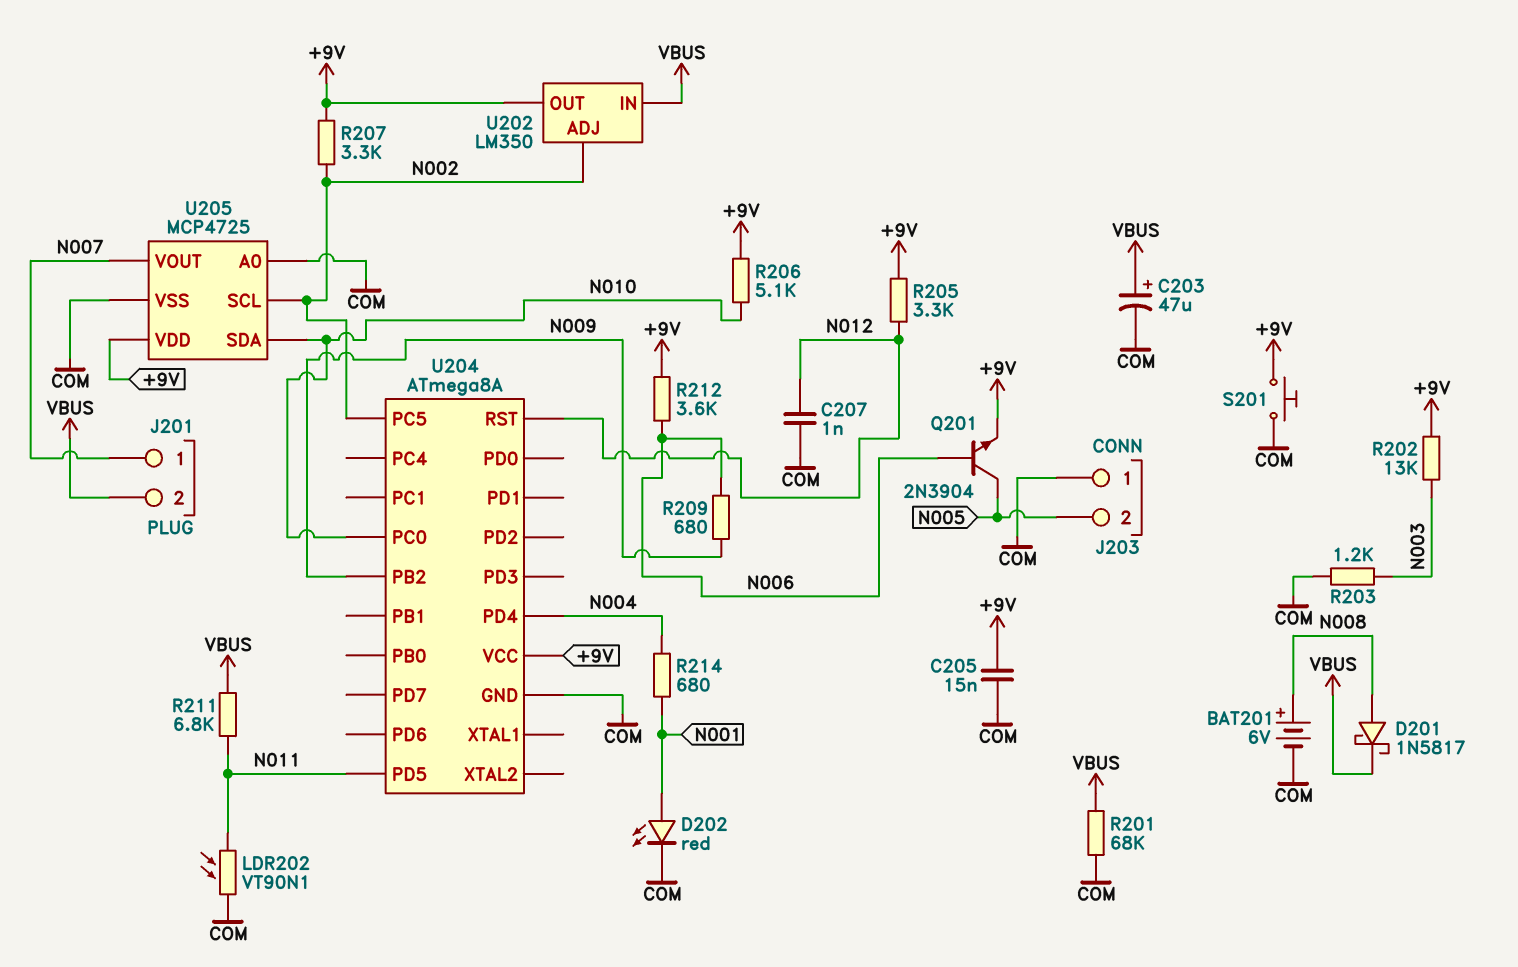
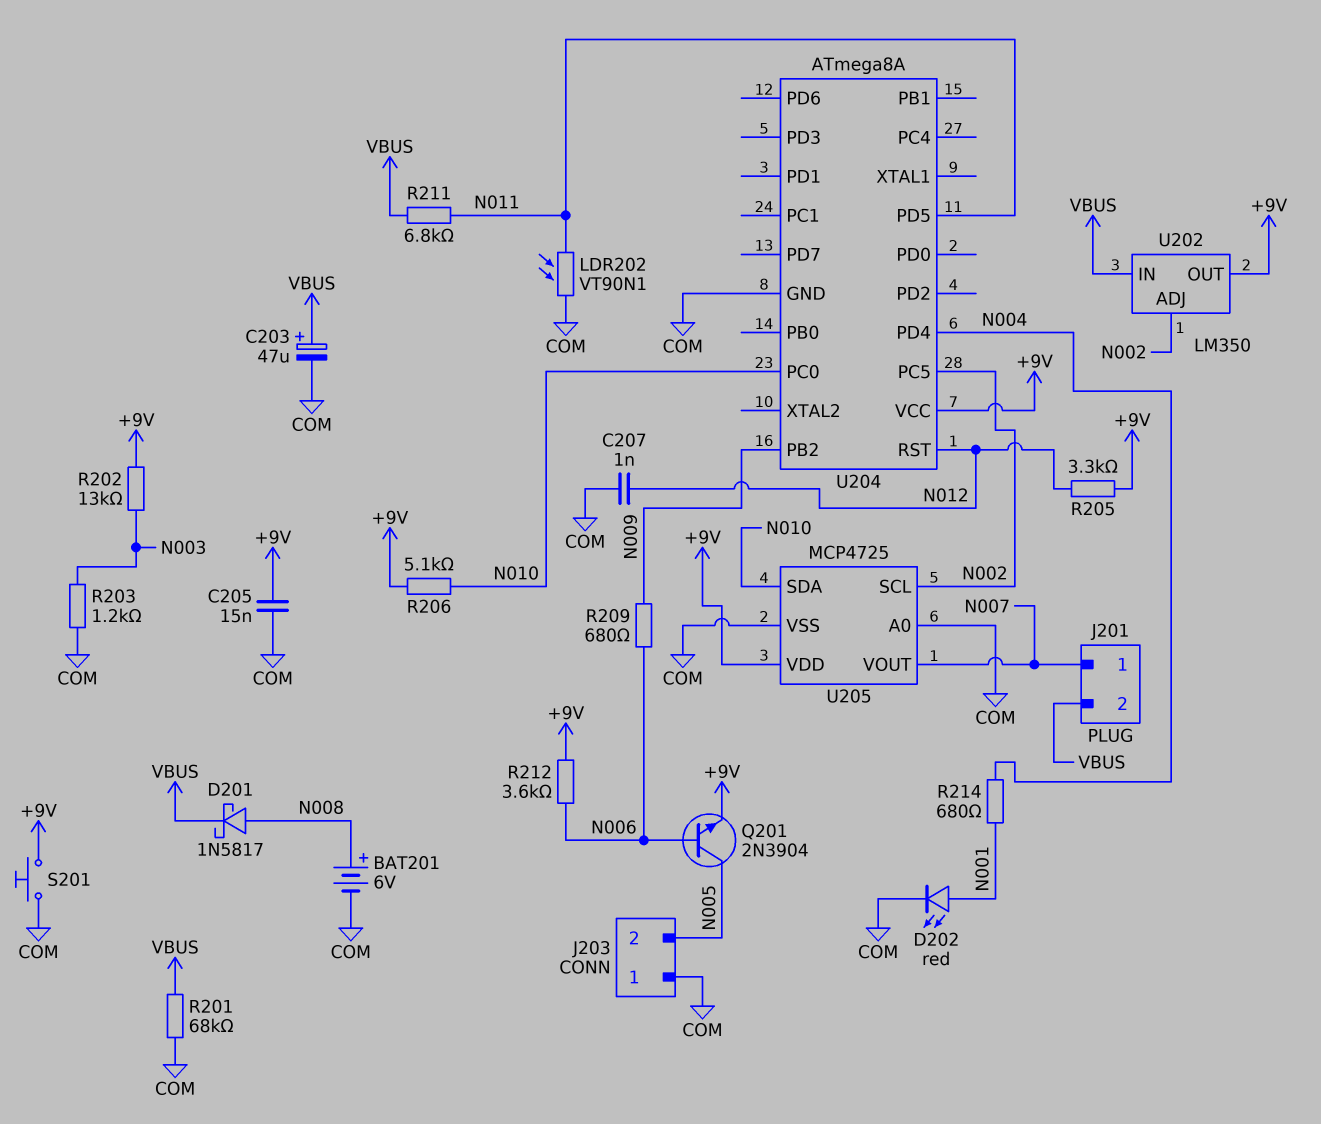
R207: 3.3k (+9V, N002) -> none

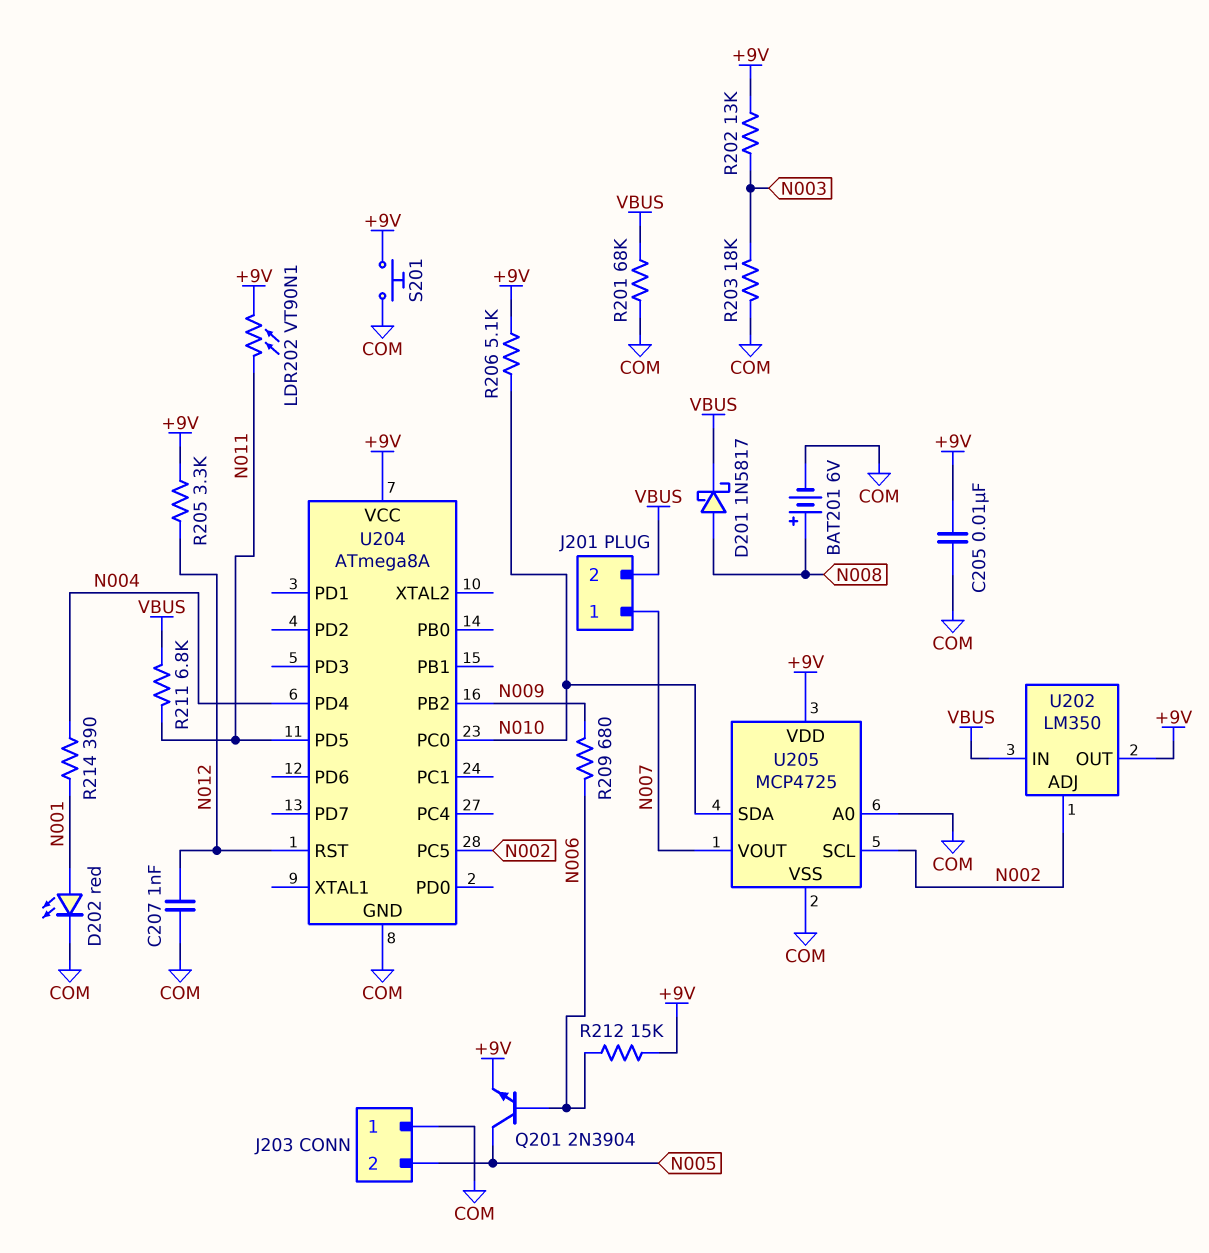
C203: 47uF (plus VBUS, minus COM) -> none
C205: 15nF (+9V, COM) -> 10nF (+9V, COM)
LDR202: VT90N1 (COM, N011) -> VT90N1 (+9V, N011)
R203: 1.2k (COM, N003) -> 18k (COM, N003)
R212: 3.6k (+9V, N006) -> 15k (+9V, N006)
R214: 680 (N001, N004) -> 390 (N001, N004)

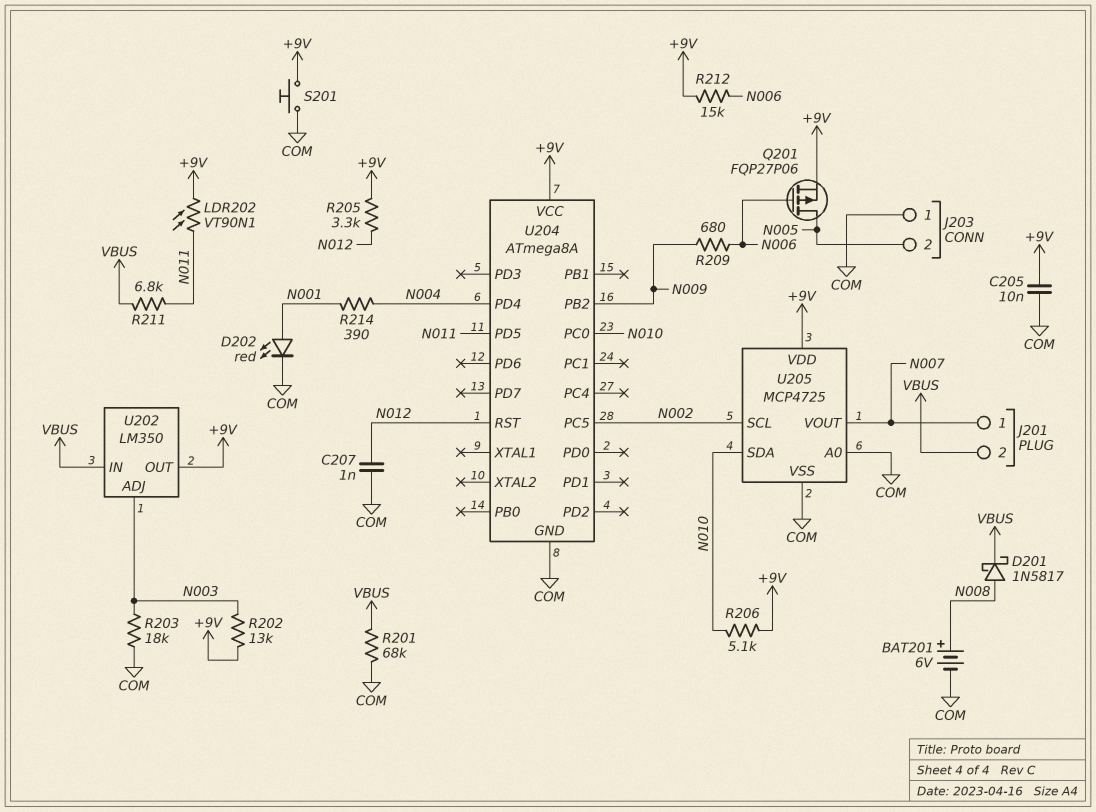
Q201: NPN 2N3904 (B N006, C N005, E +9V) -> PMOS FQP27P06 (G N006, D N005, S +9V)
U202 pin ADJ: N002 -> N003

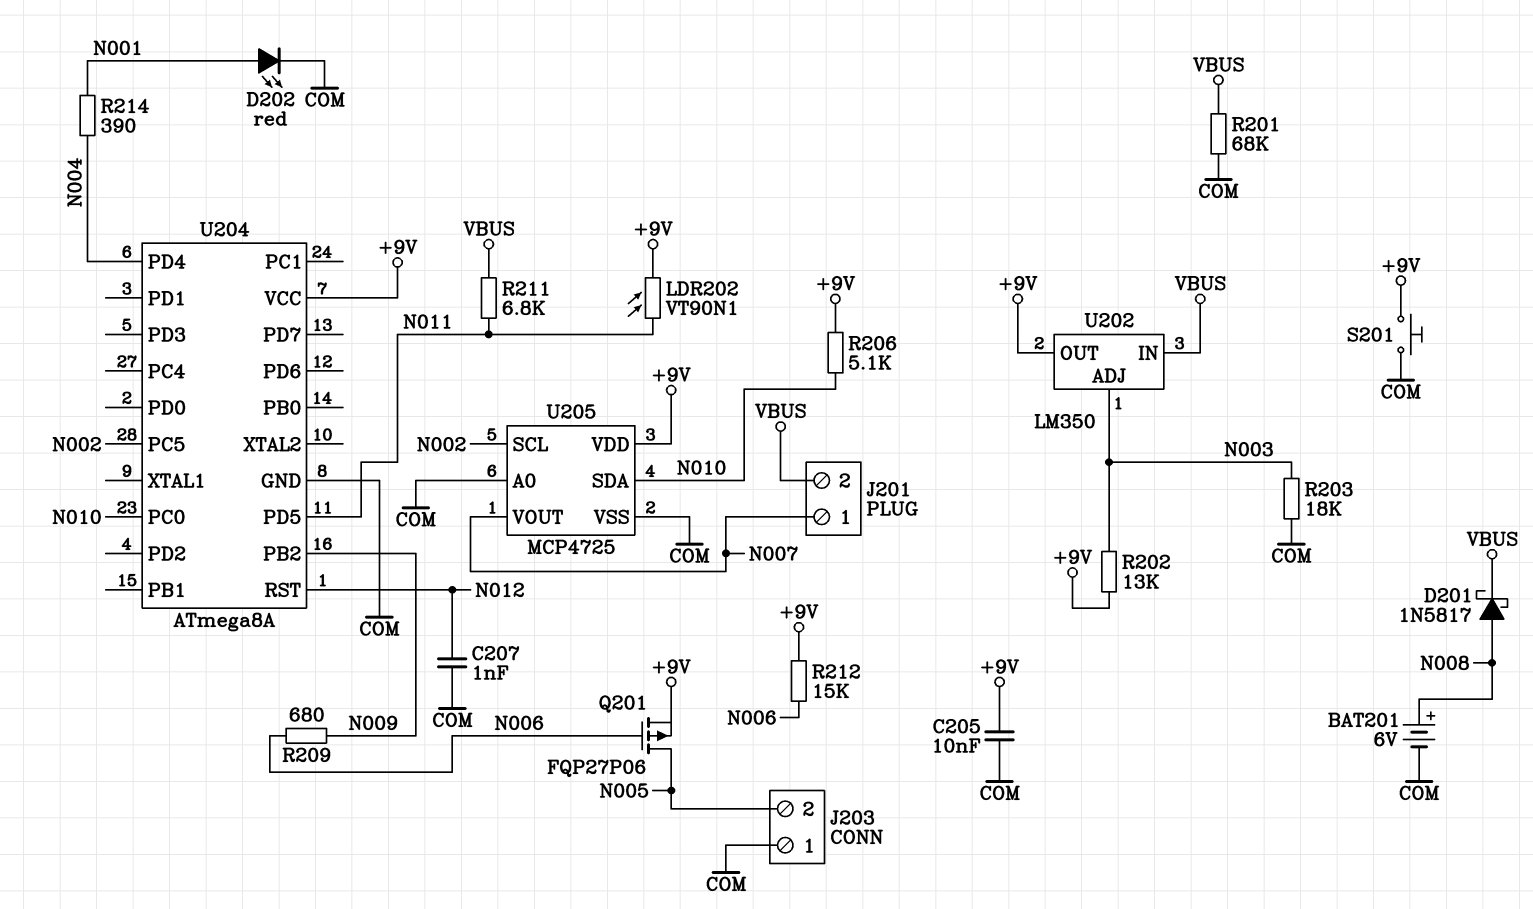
R205: 3.3k (+9V, N012) -> none

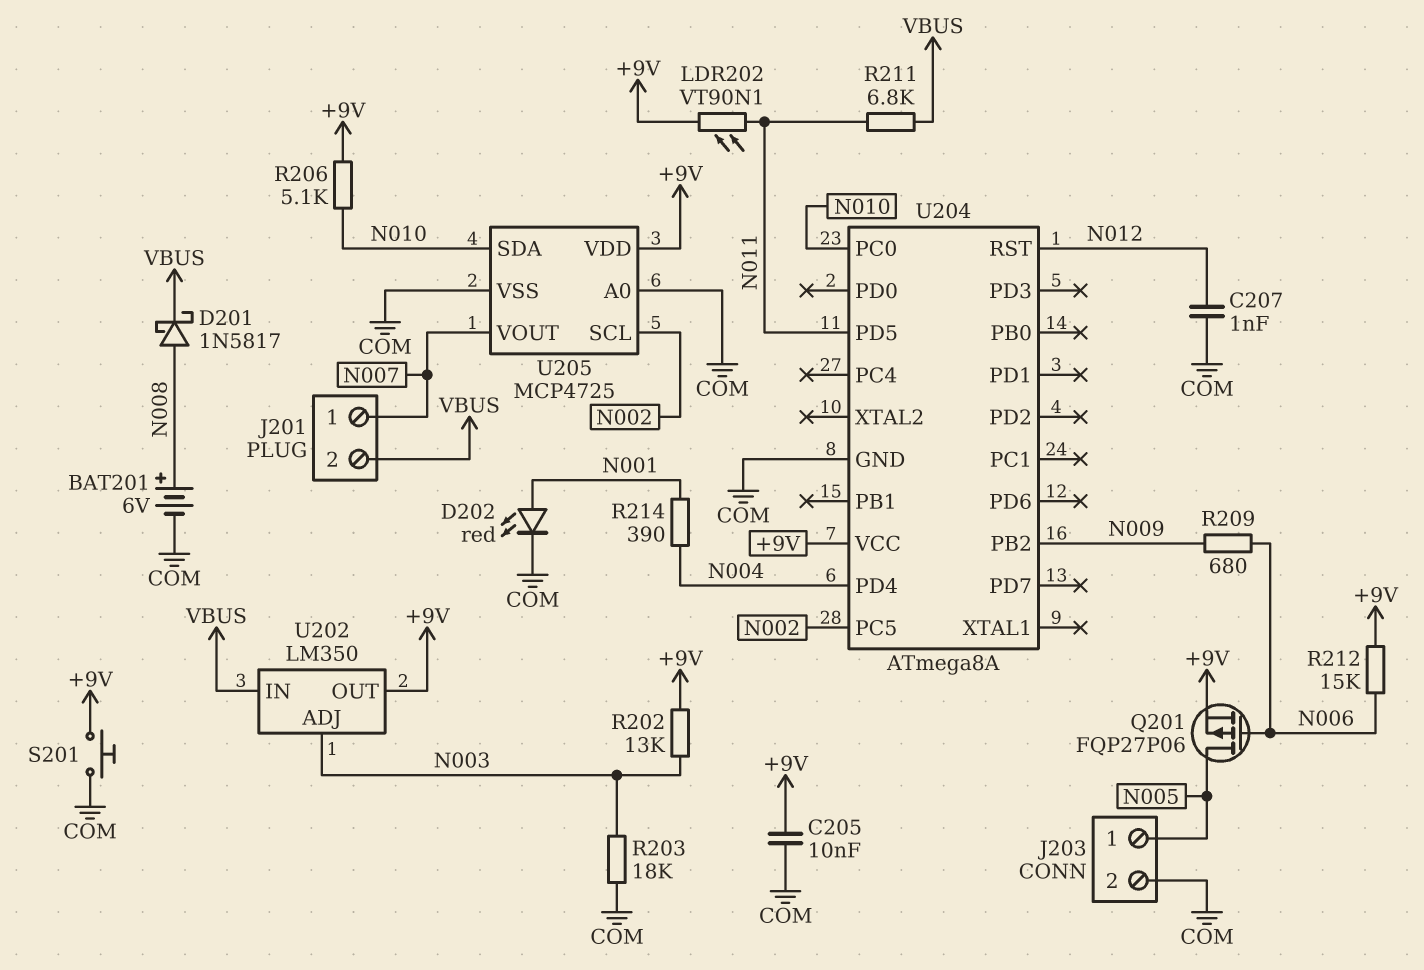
J203 pin 1: COM -> N005
J203 pin 2: N005 -> COM
R201: 68k (COM, VBUS) -> none

